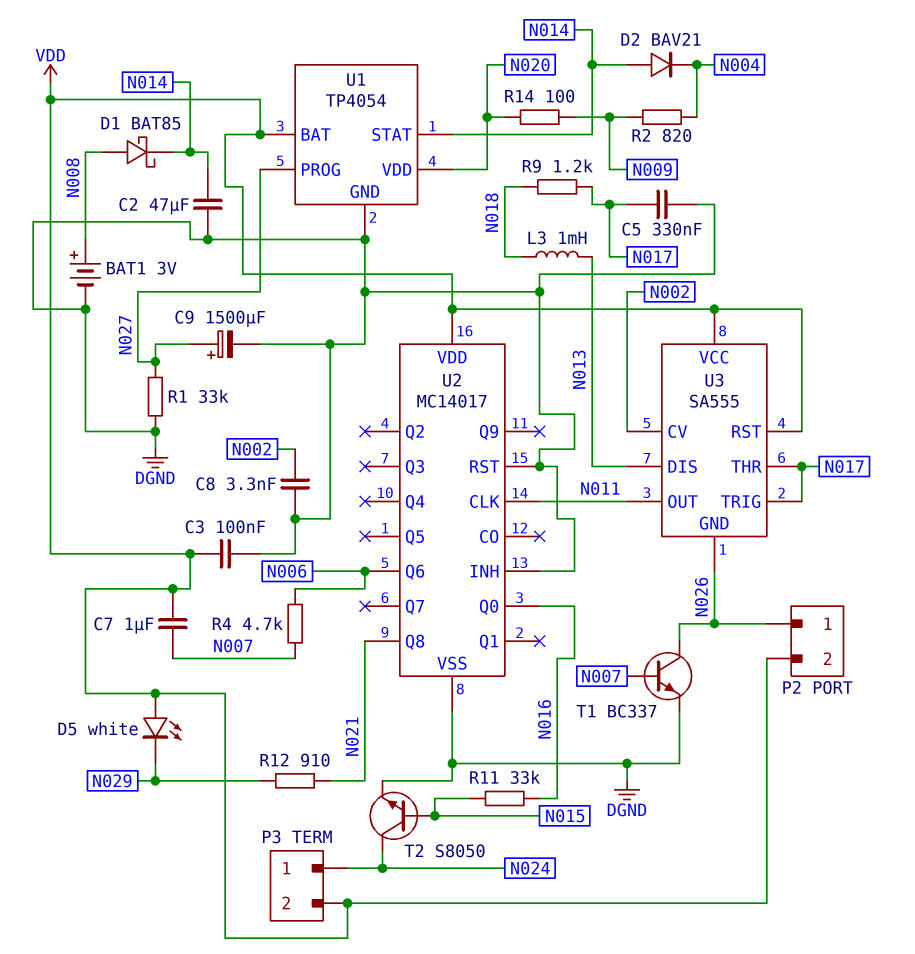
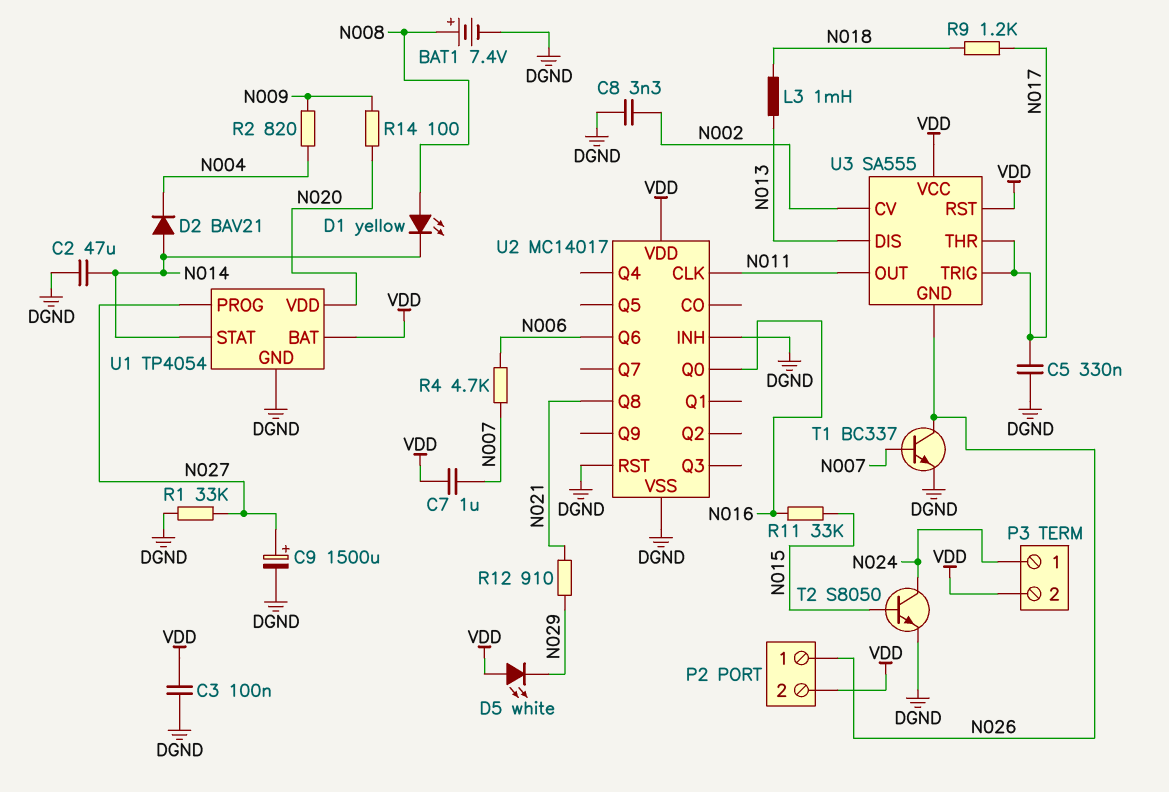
BAT1: 3V (plus N008, minus DGND) -> 7.4V (plus N008, minus DGND)
D1: schottky BAT85 (A N008, K N014) -> LED yellow (A N008, K N014)

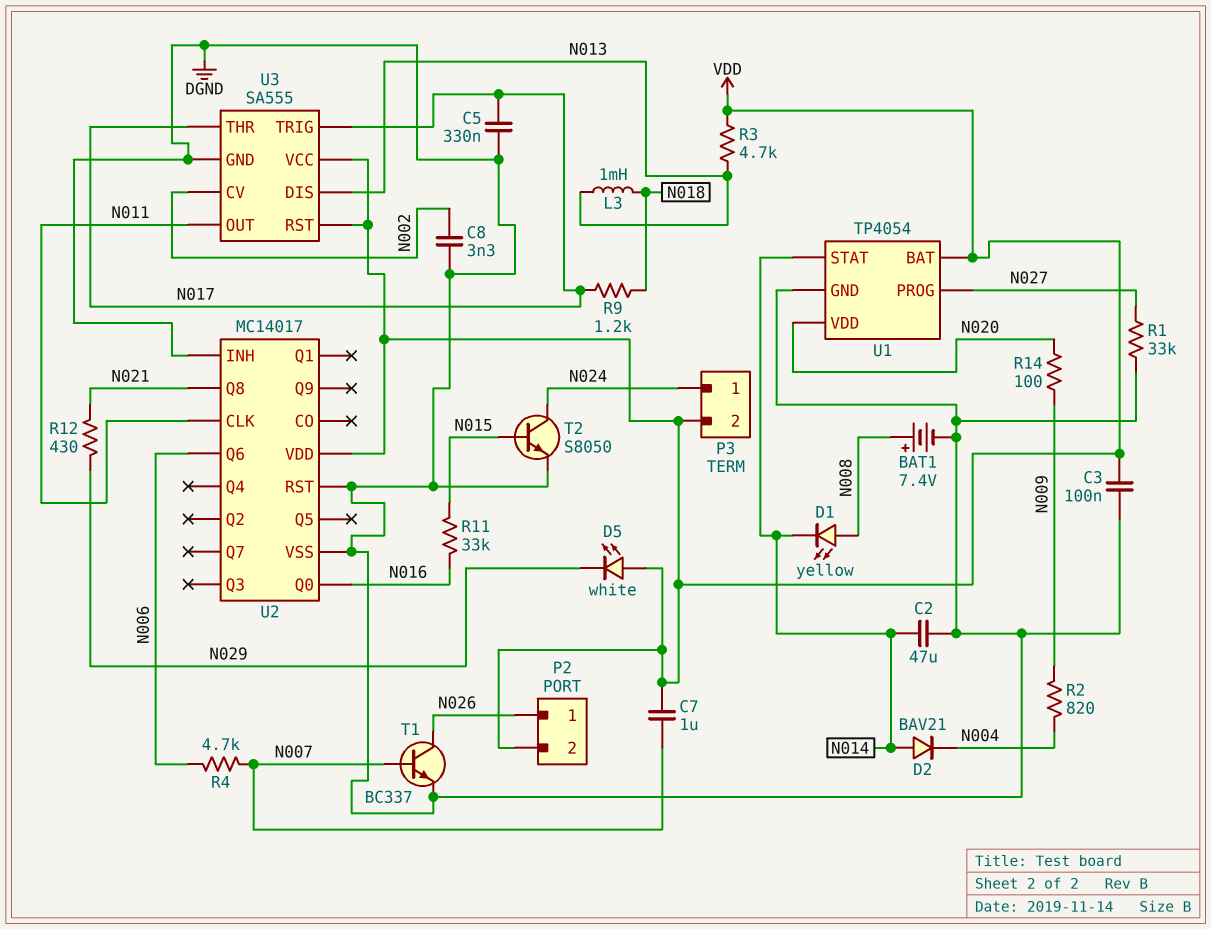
C9: 1500uF (plus N027, minus DGND) -> none
R3: none -> 4.7k (N013, VDD)
R12: 910 (N021, N029) -> 430 (N021, N029)
U3 pin GND: N026 -> DGND

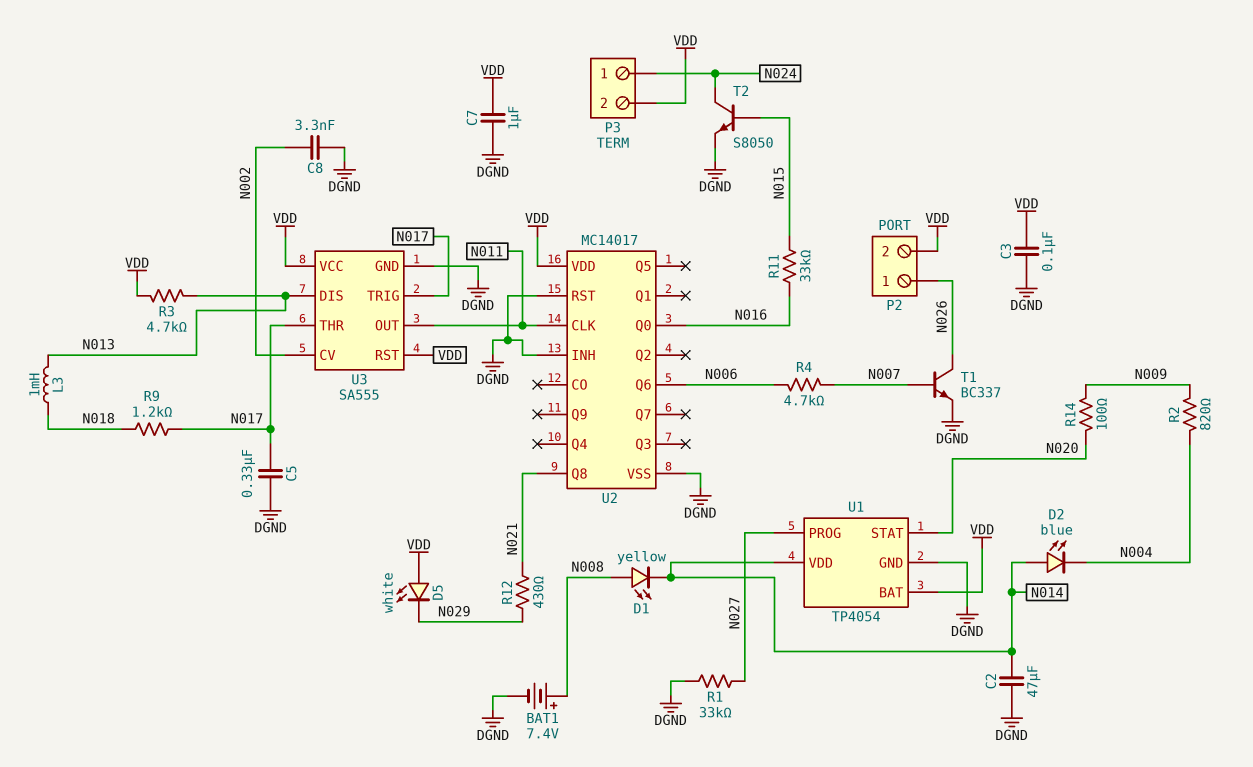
C7: 1uF (N007, VDD) -> 1uF (DGND, VDD)
D2: diode BAV21 (A N014, K N004) -> LED blue (A N014, K N004)
U1 pin STAT: N014 -> N020
U1 pin VDD: N020 -> N014

